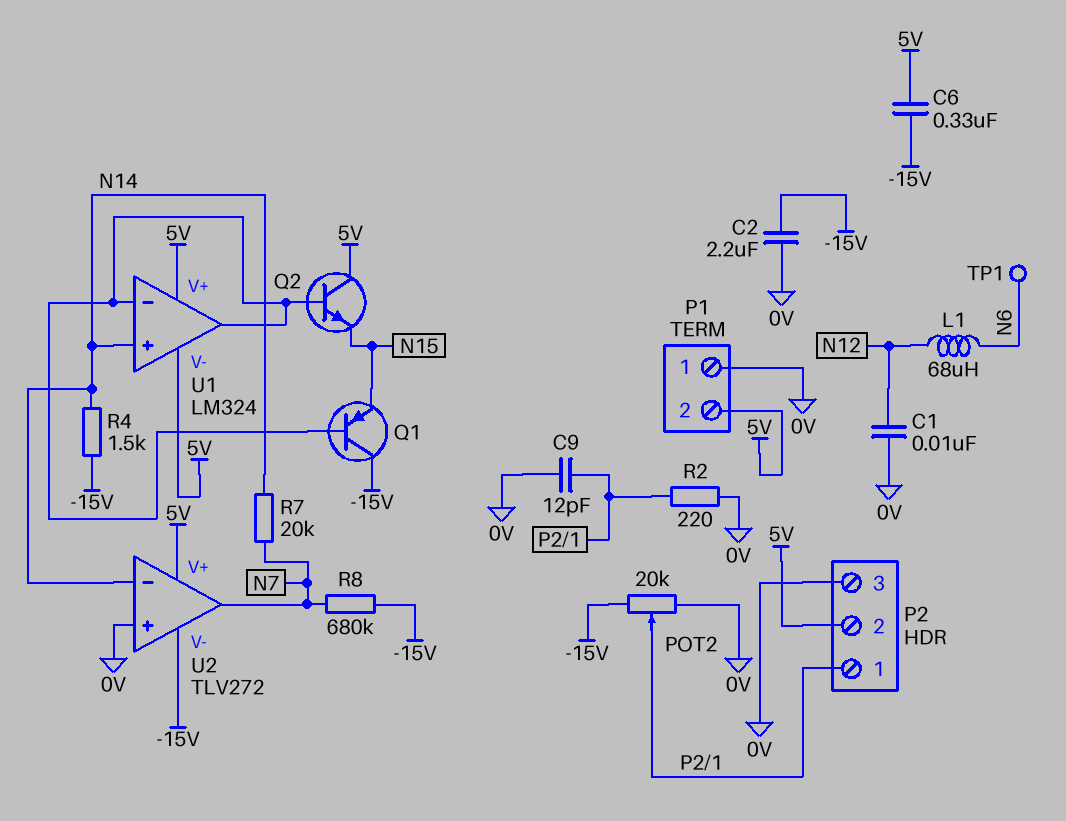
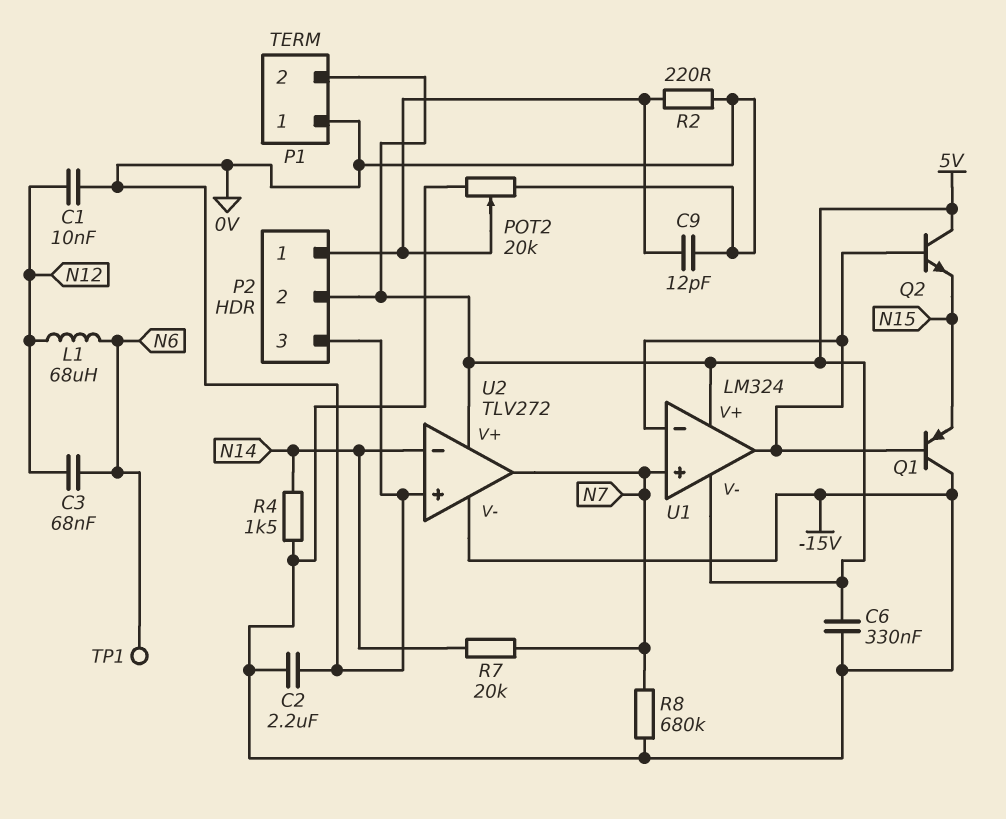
C3: none -> 68nF (N6, N12)
U1 pin in+: N14 -> N7

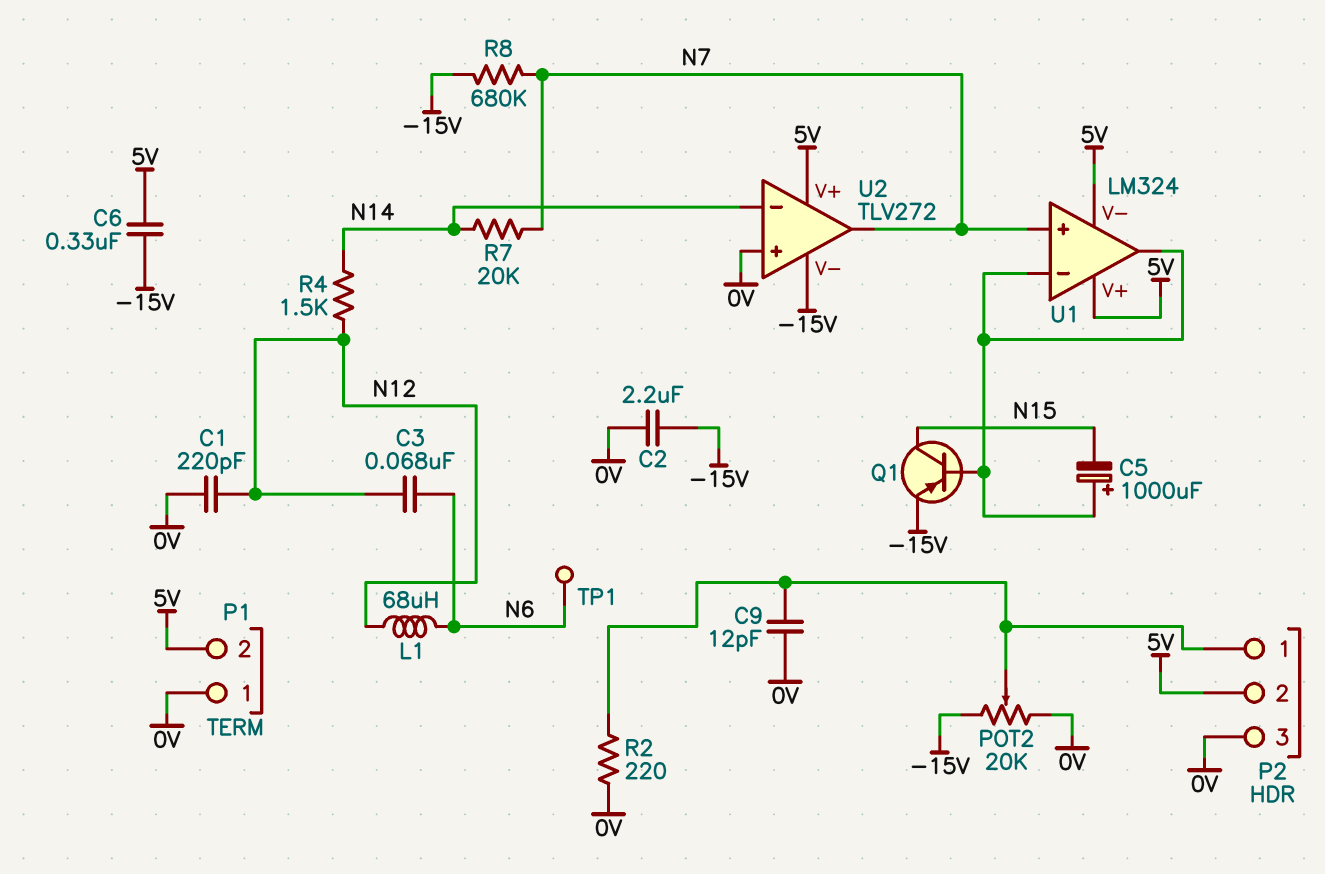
C1: 10nF (0V, N12) -> 220pF (0V, N12)
C5: none -> 1000uF (plus U1/in-, minus N15)
Q1: PNP (B U1/in-, C -15V, E N15) -> PNP (B U1/in-, C N15, E -15V)
Q2: NPN (B U1/in-, C 5V, E N15) -> none
R4: 1.5k (-15V, N14) -> 1.5k (N12, N14)

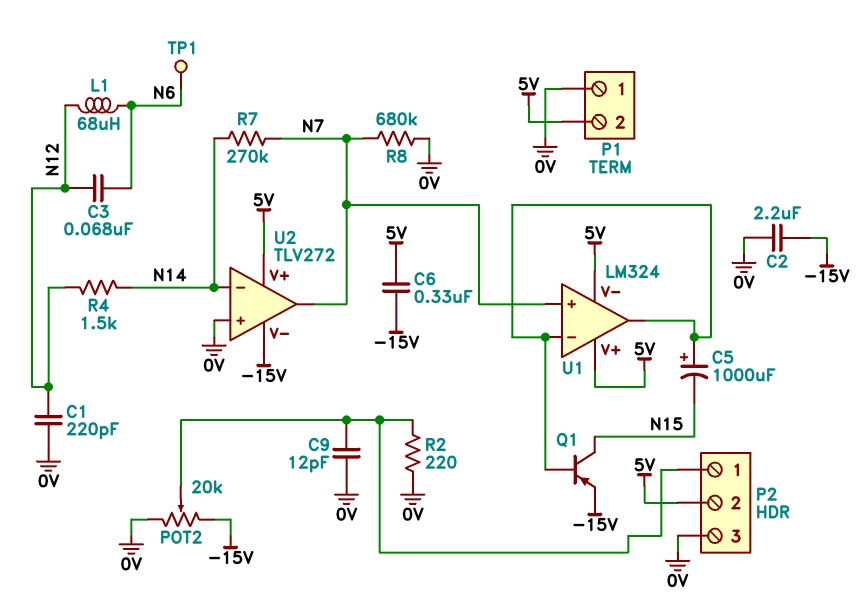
R7: 20k (N7, N14) -> 270k (N7, N14)
R8: 680k (-15V, N7) -> 680k (0V, N7)

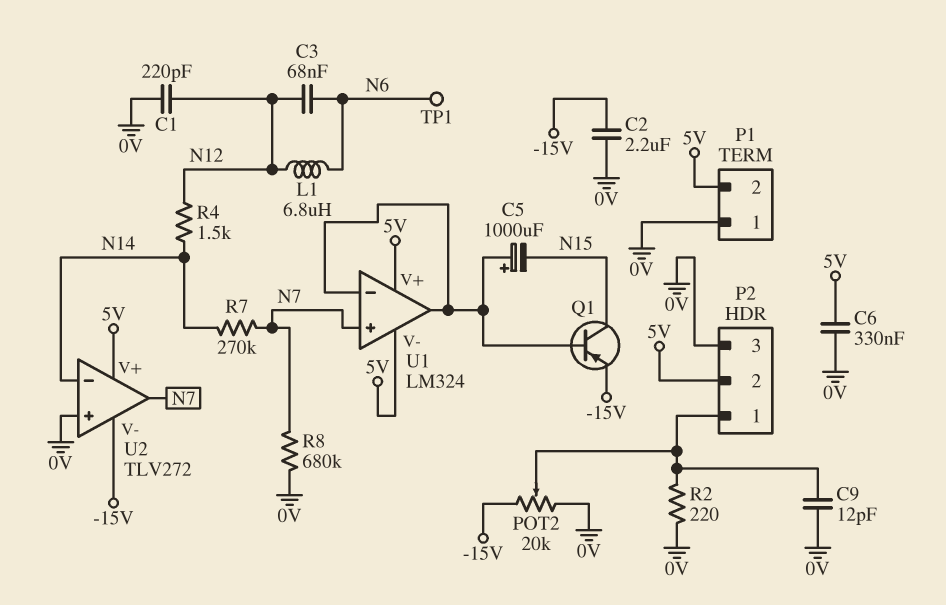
C6: 330nF (-15V, 5V) -> 330nF (0V, 5V)
L1: 68uH (N6, N12) -> 6.8uH (N6, N12)

